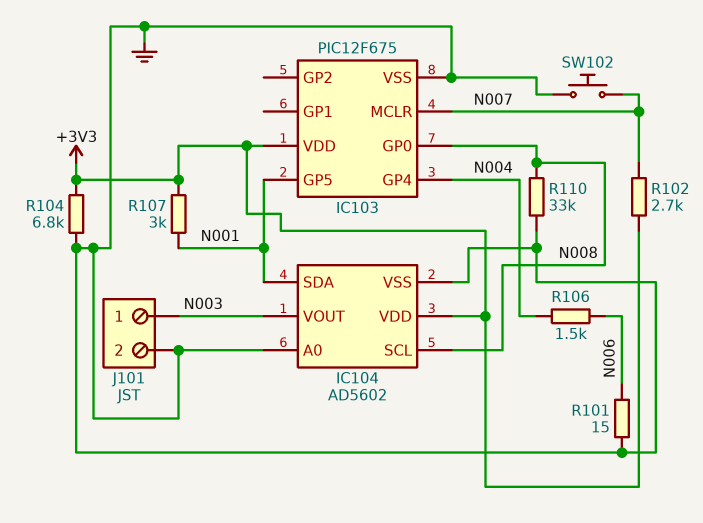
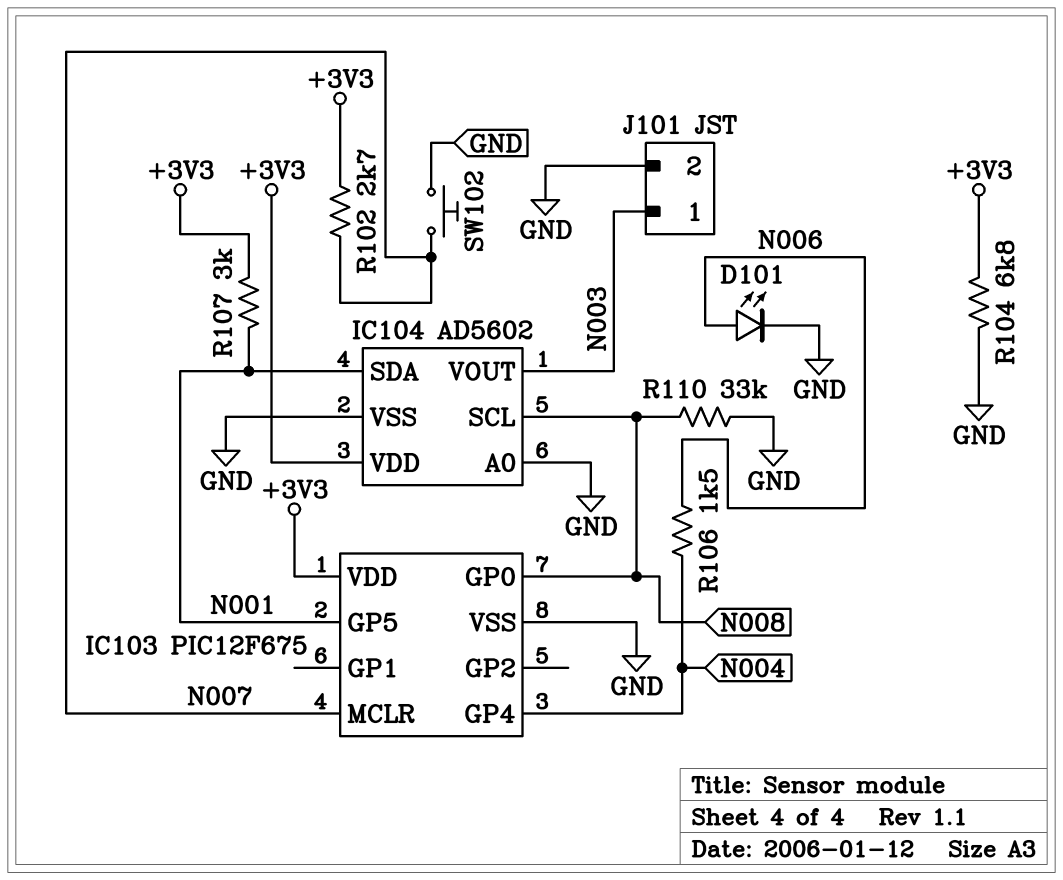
D101: none -> LED (A N006, K GND)
R101: 15 (GND, N006) -> none

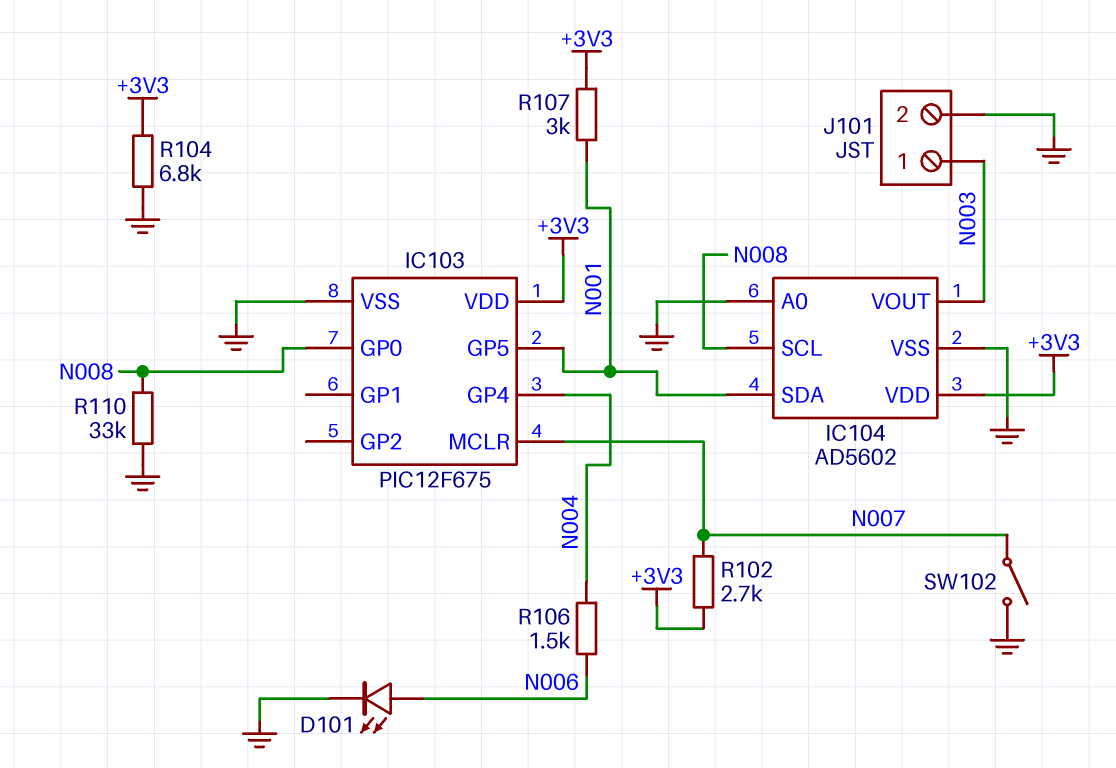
SW102: button (GND, N007) -> switch (GND, N007)

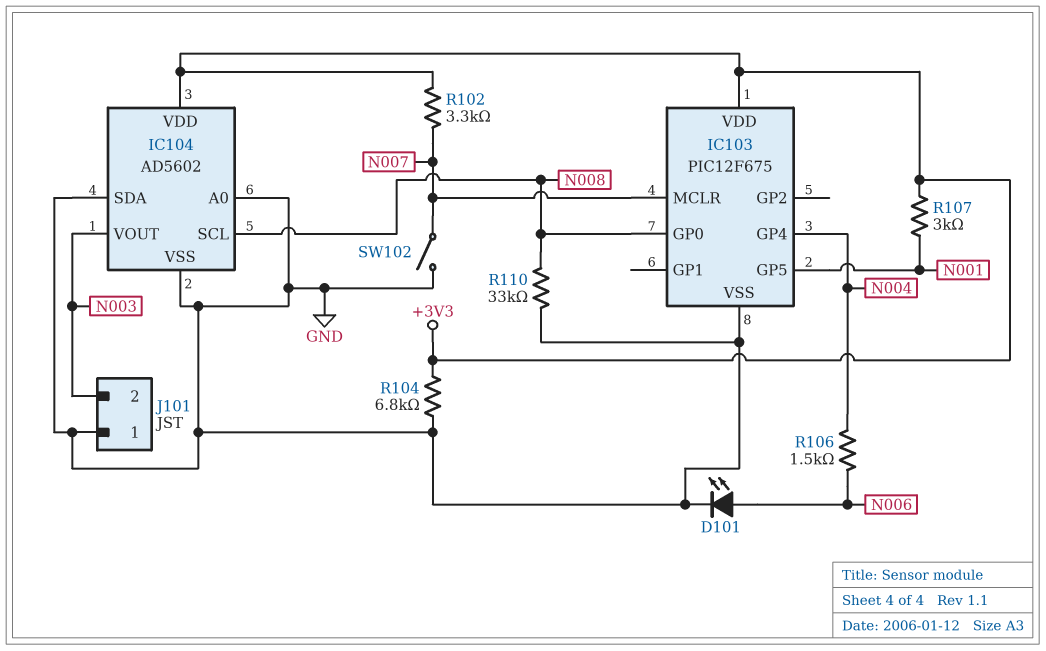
IC104 pin SDA: N001 -> GND
J101 pin 1: N003 -> GND
J101 pin 2: GND -> N003
R102: 2.7k (+3V3, N007) -> 3.3k (+3V3, N007)

